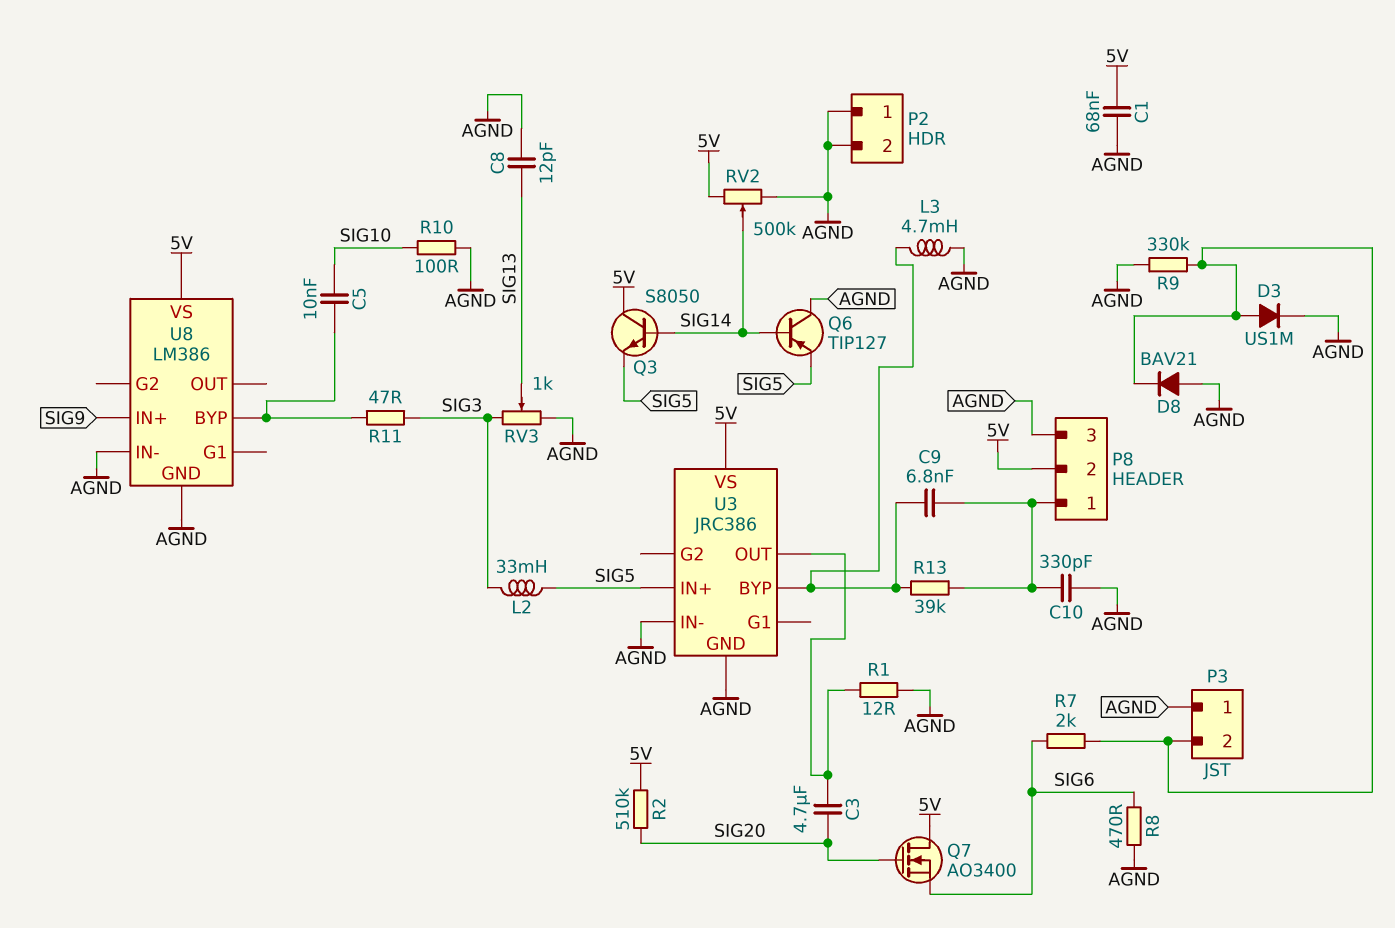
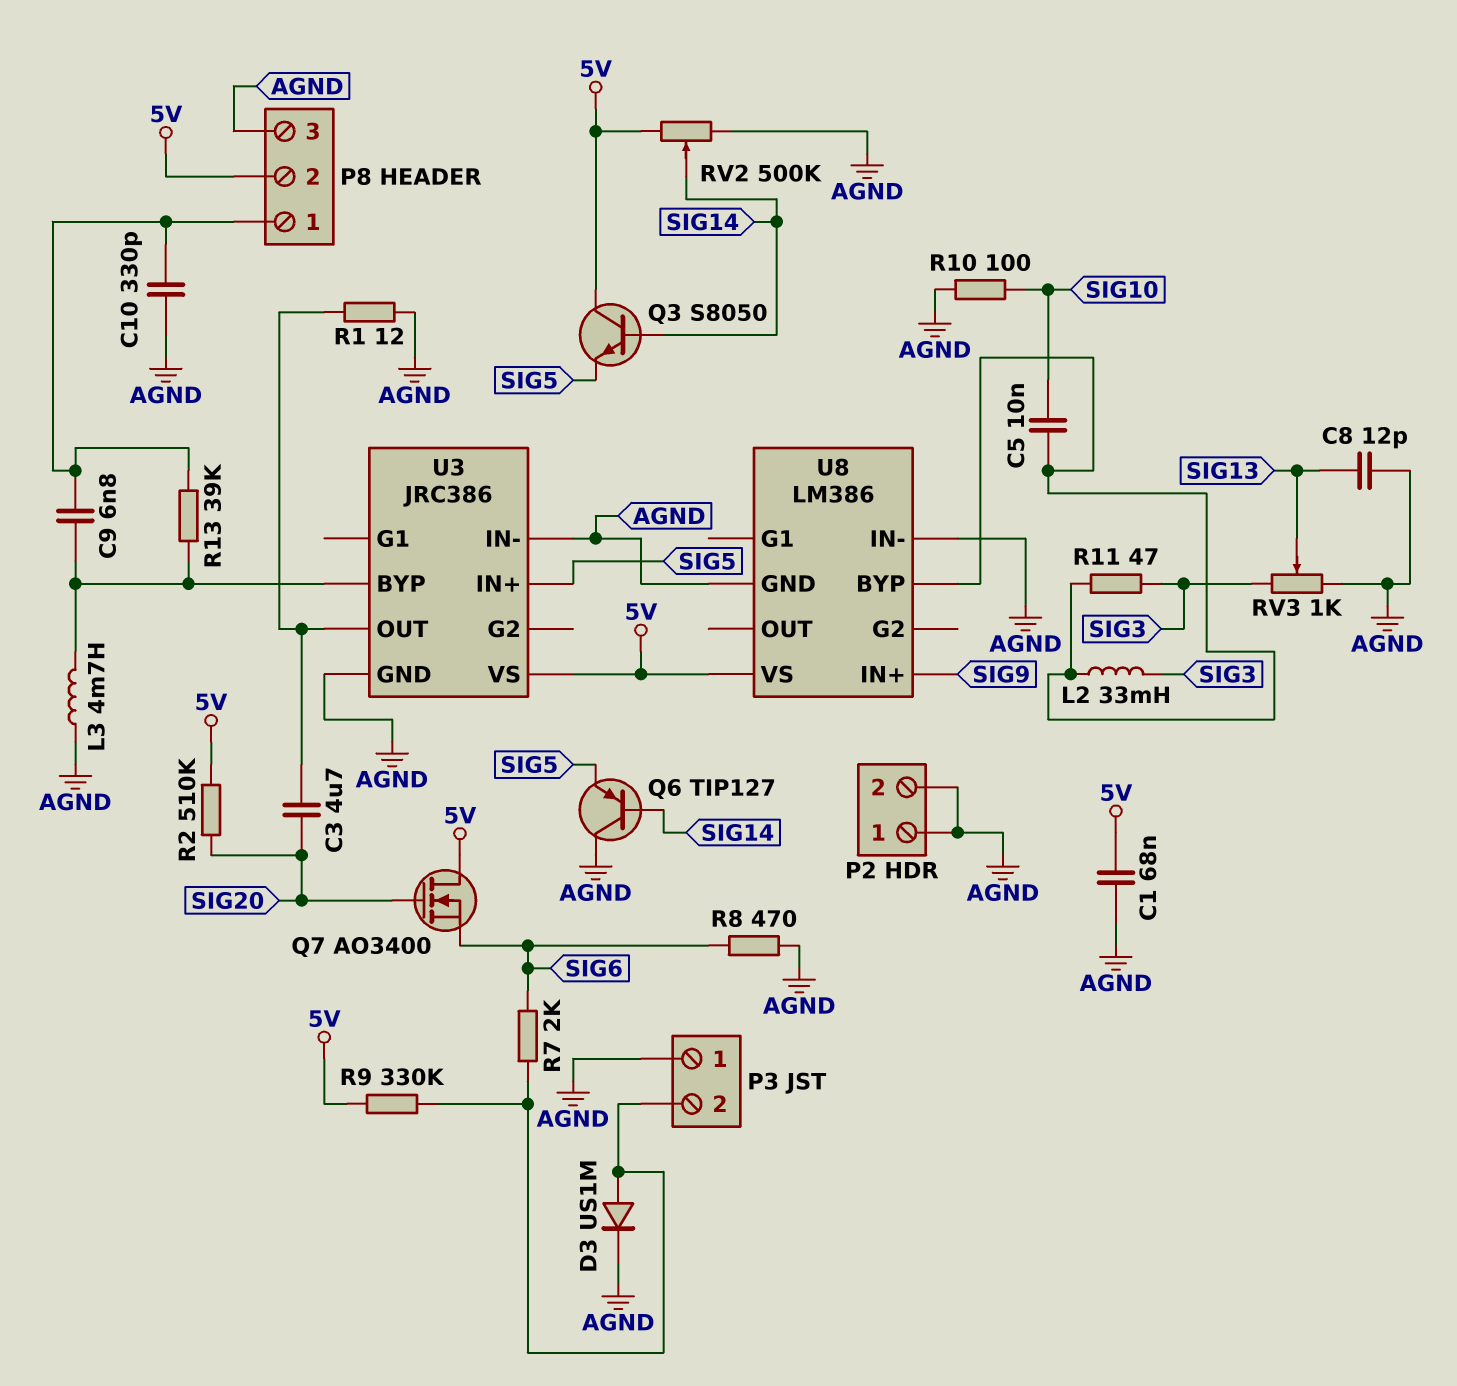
D8: diode BAV21 (A AGND, K P3/2) -> none
L2: 33mH (SIG3, SIG5) -> 33mH (SIG3, U8/BYP)
R9: 330k (AGND, P3/2) -> 330k (5V, P3/2)

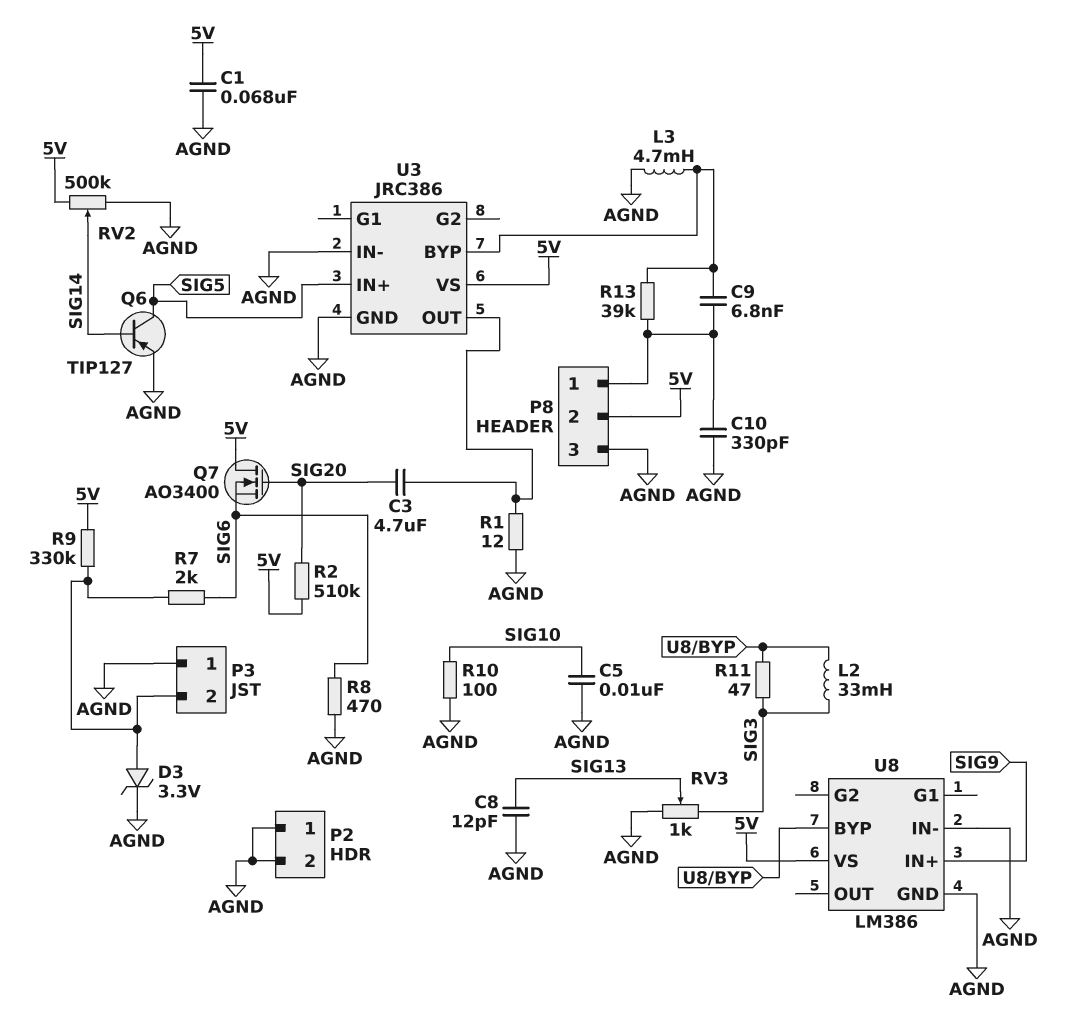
C5: 10nF (SIG10, U8/BYP) -> 10nF (AGND, SIG10)
D3: diode US1M (A P3/2, K AGND) -> zener 3.3V (A P3/2, K AGND)
Q3: NPN S8050 (B SIG14, C 5V, E SIG5) -> none
Q6: PNP TIP127 (B SIG14, C AGND, E SIG5) -> PNP TIP127 (B SIG14, C SIG5, E AGND)

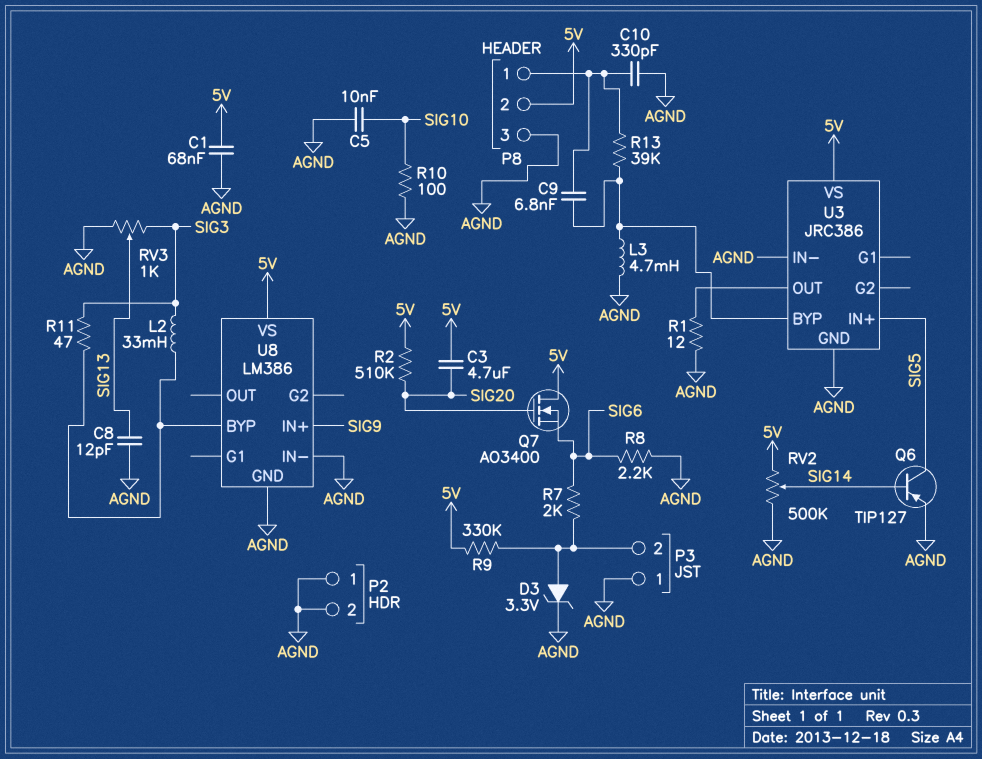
C3: 4.7uF (SIG20, U3/OUT) -> 4.7uF (5V, SIG20)
R8: 470 (AGND, SIG6) -> 2.2k (AGND, SIG6)

